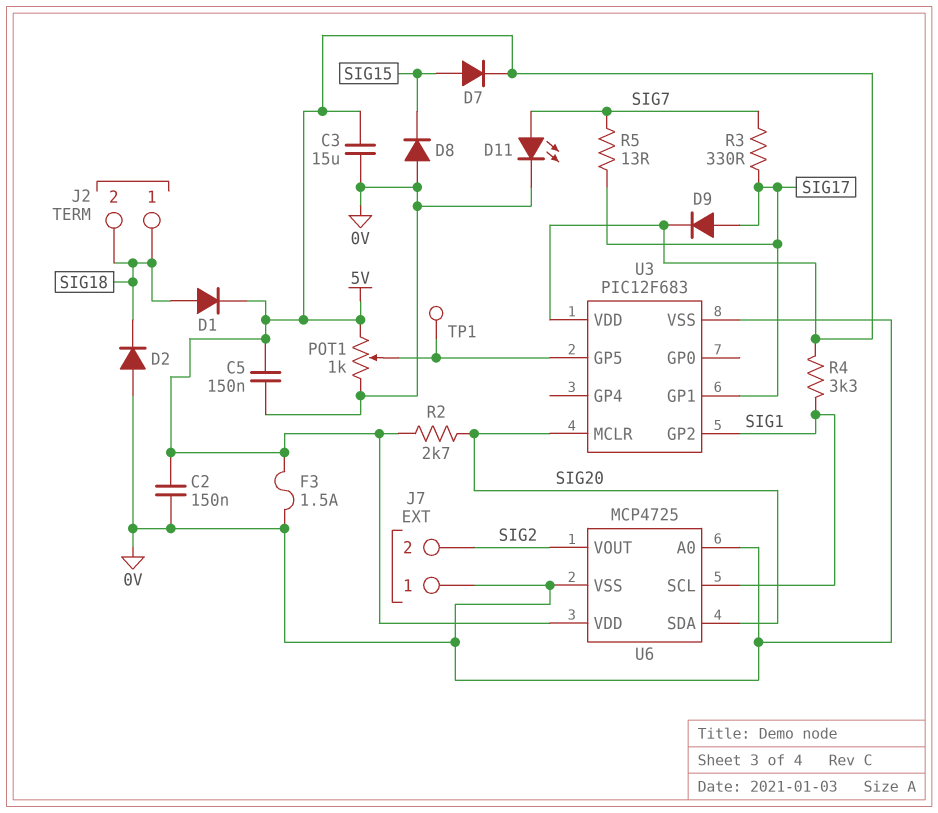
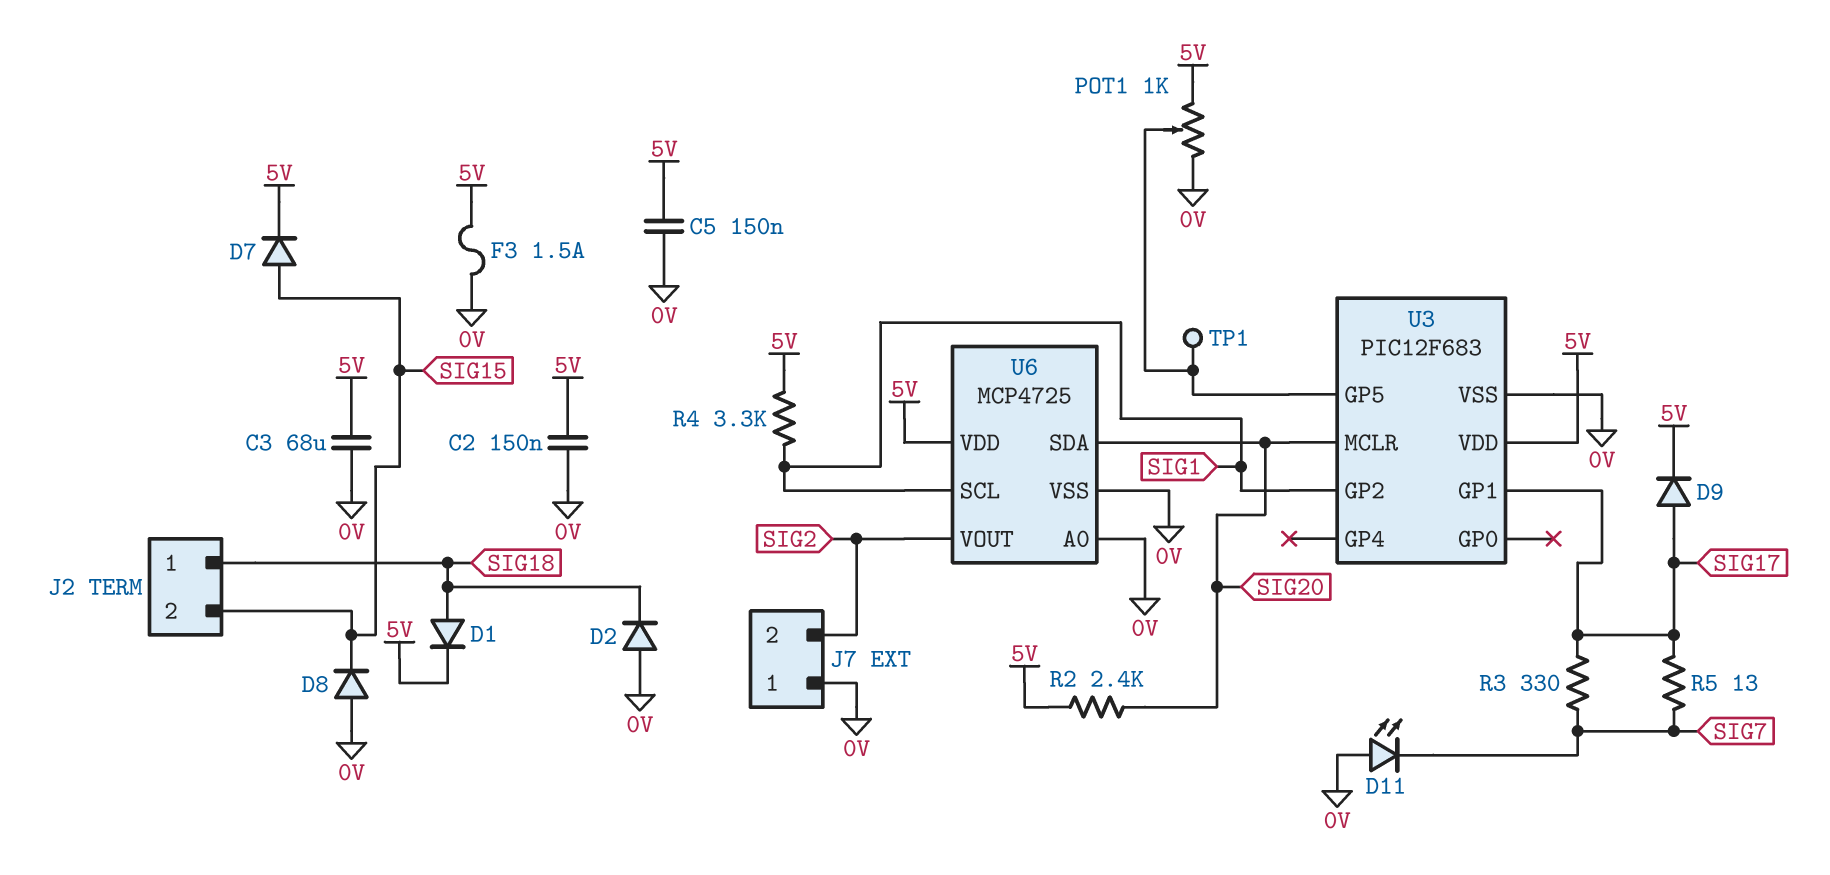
C3: 15uF (0V, 5V) -> 68uF (0V, 5V)
D11: LED (A SIG7, K 0V) -> LED (A 0V, K SIG7)
J2 pin 2: SIG18 -> SIG15
R2: 2.7k (5V, SIG20) -> 2.4k (5V, SIG20)

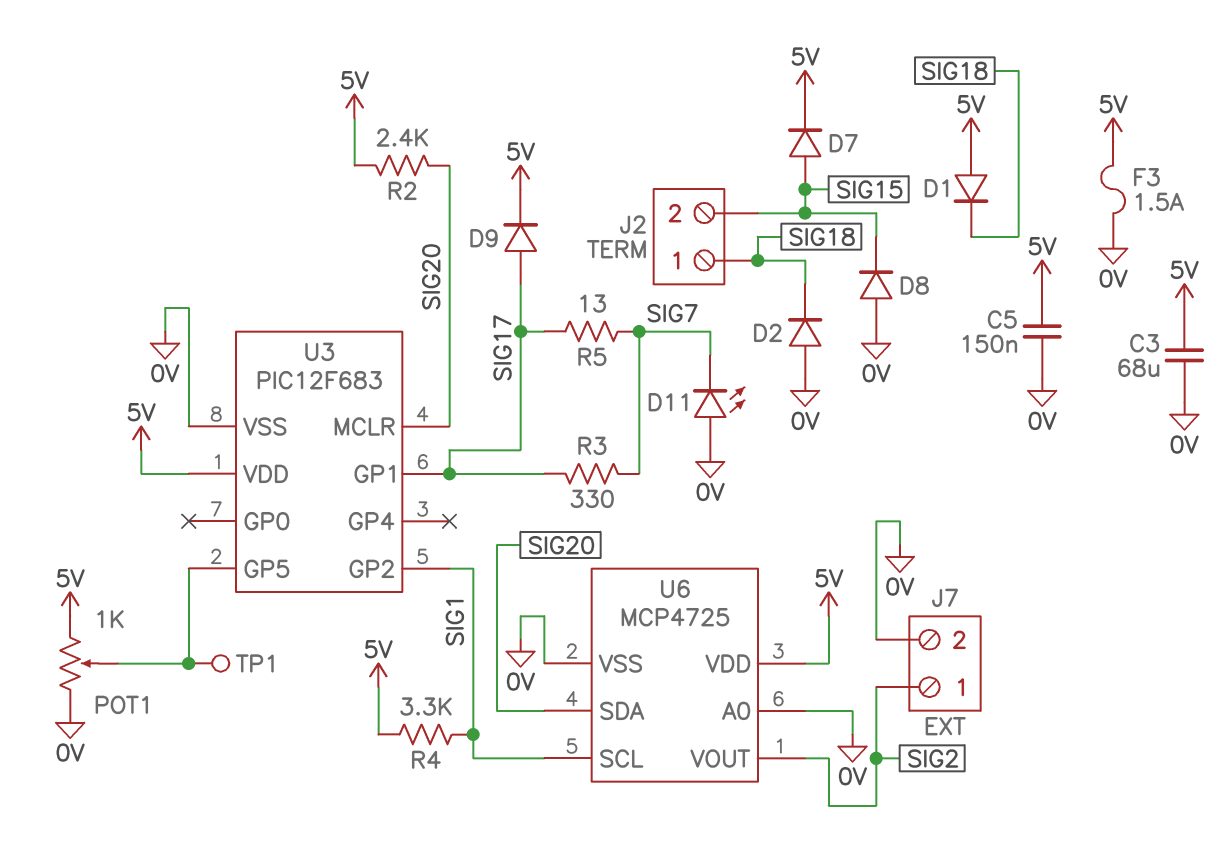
C2: 150nF (0V, 5V) -> none
D1: diode (A SIG18, K 5V) -> diode (A 5V, K SIG18)
J7 pin 1: 0V -> SIG2
J7 pin 2: SIG2 -> 0V

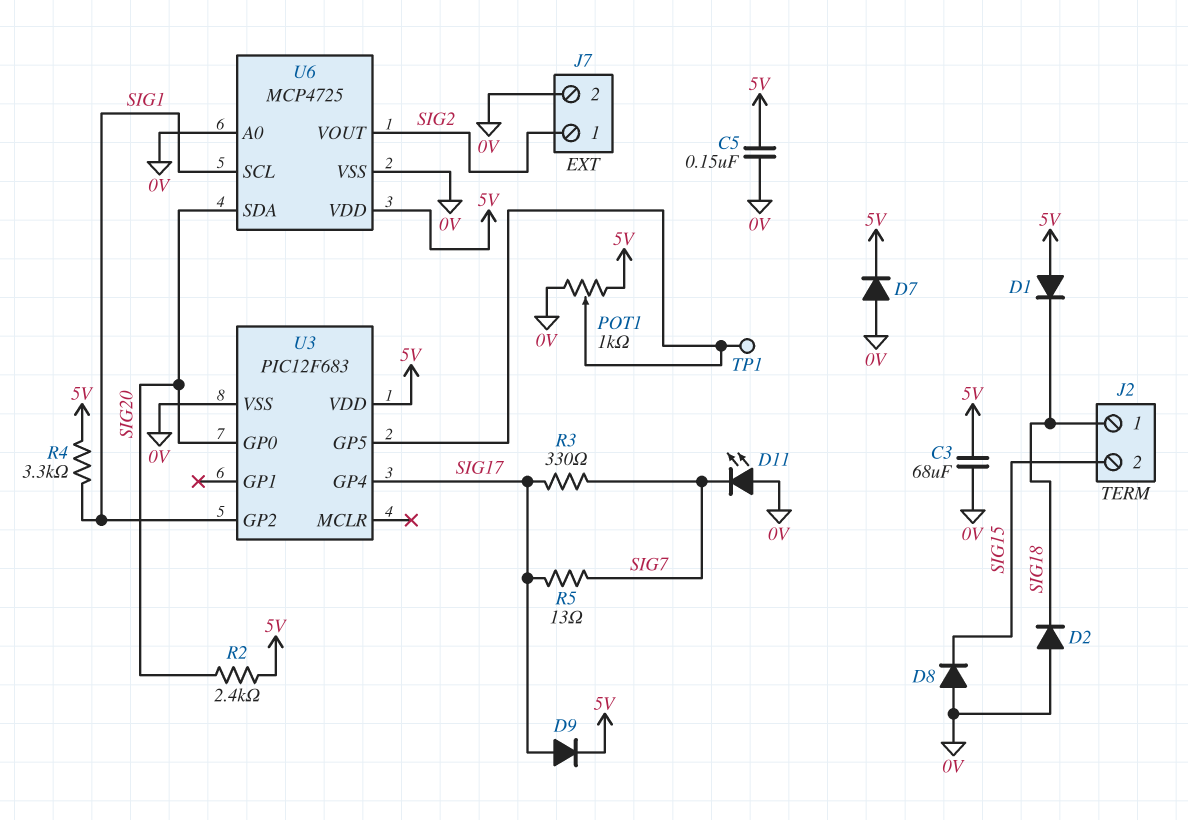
D7: diode (A SIG15, K 5V) -> diode (A 0V, K 5V)
F3: 1.5A (0V, 5V) -> none
U3 pin GP0: none -> SIG20
U3 pin GP1: SIG17 -> none
U3 pin GP4: none -> SIG17
U3 pin MCLR: SIG20 -> none

